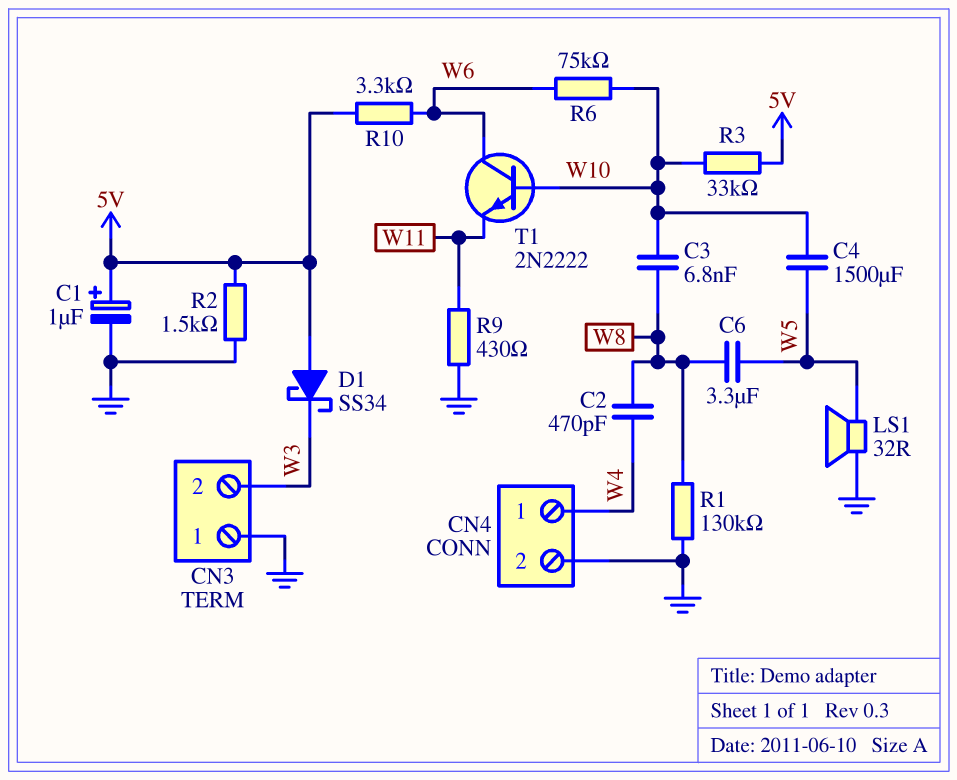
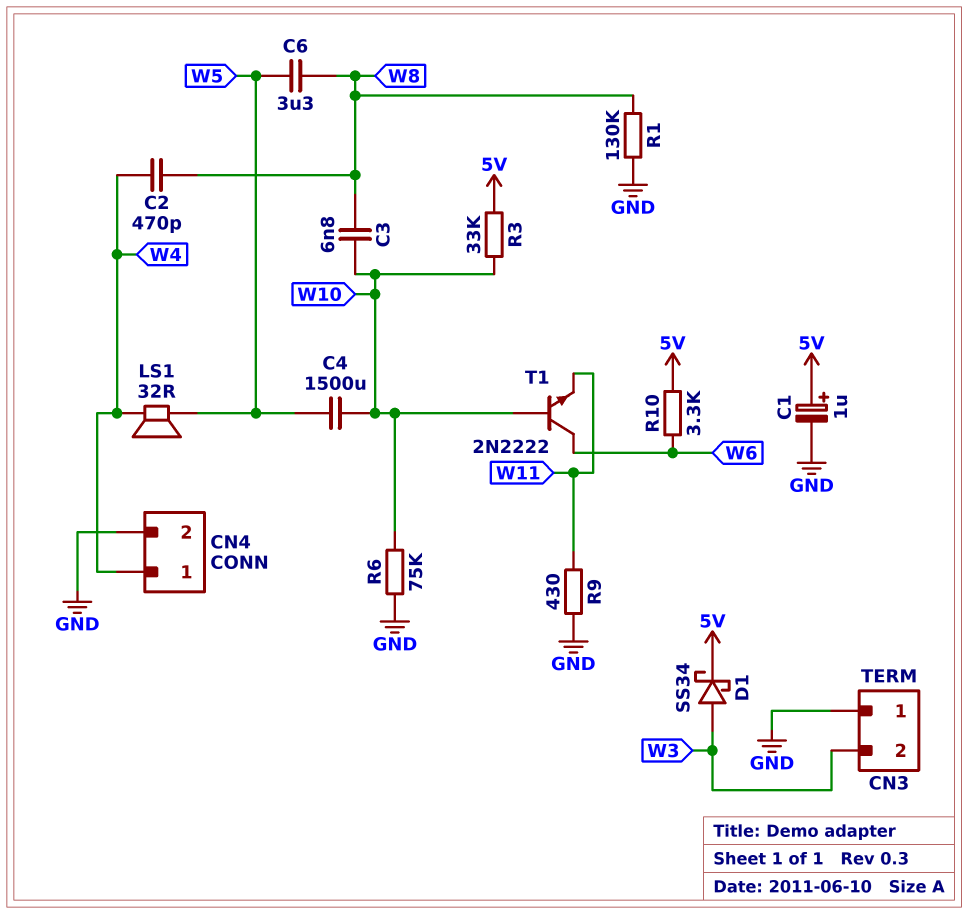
D1: schottky SS34 (A 5V, K W3) -> schottky SS34 (A W3, K 5V)
LS1: speaker 32R (GND, W5) -> speaker 32R (W4, W5)
R2: 1.5k (5V, GND) -> none
R6: 75k (W6, W10) -> 75k (GND, W10)

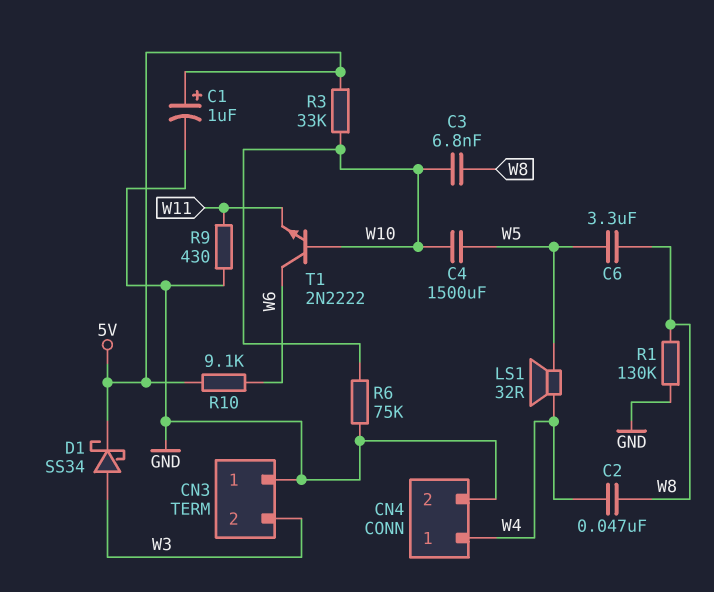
C2: 470pF (W4, W8) -> 47nF (W4, W8)
R10: 3.3k (5V, W6) -> 9.1k (5V, W6)

